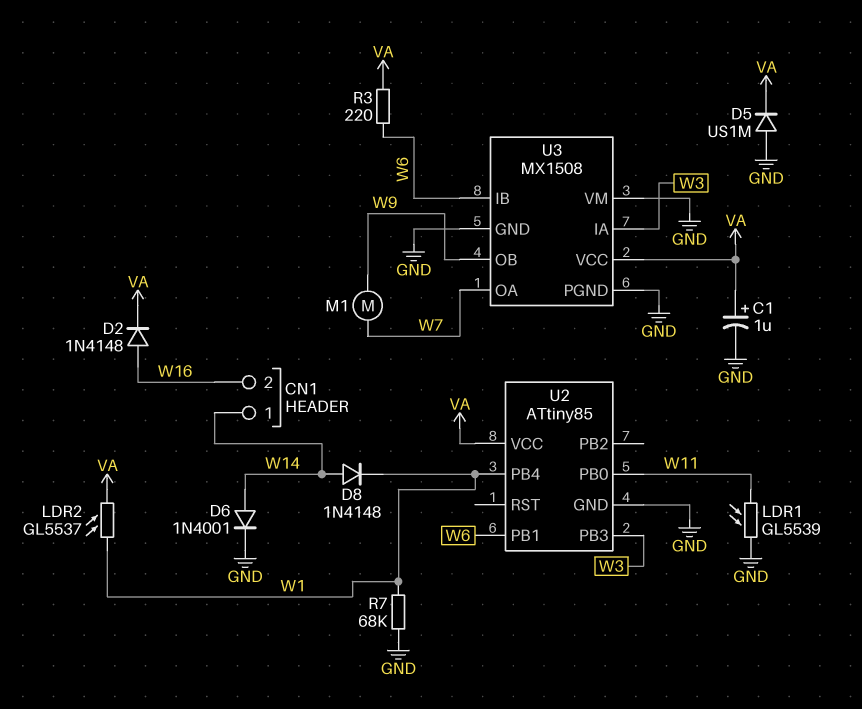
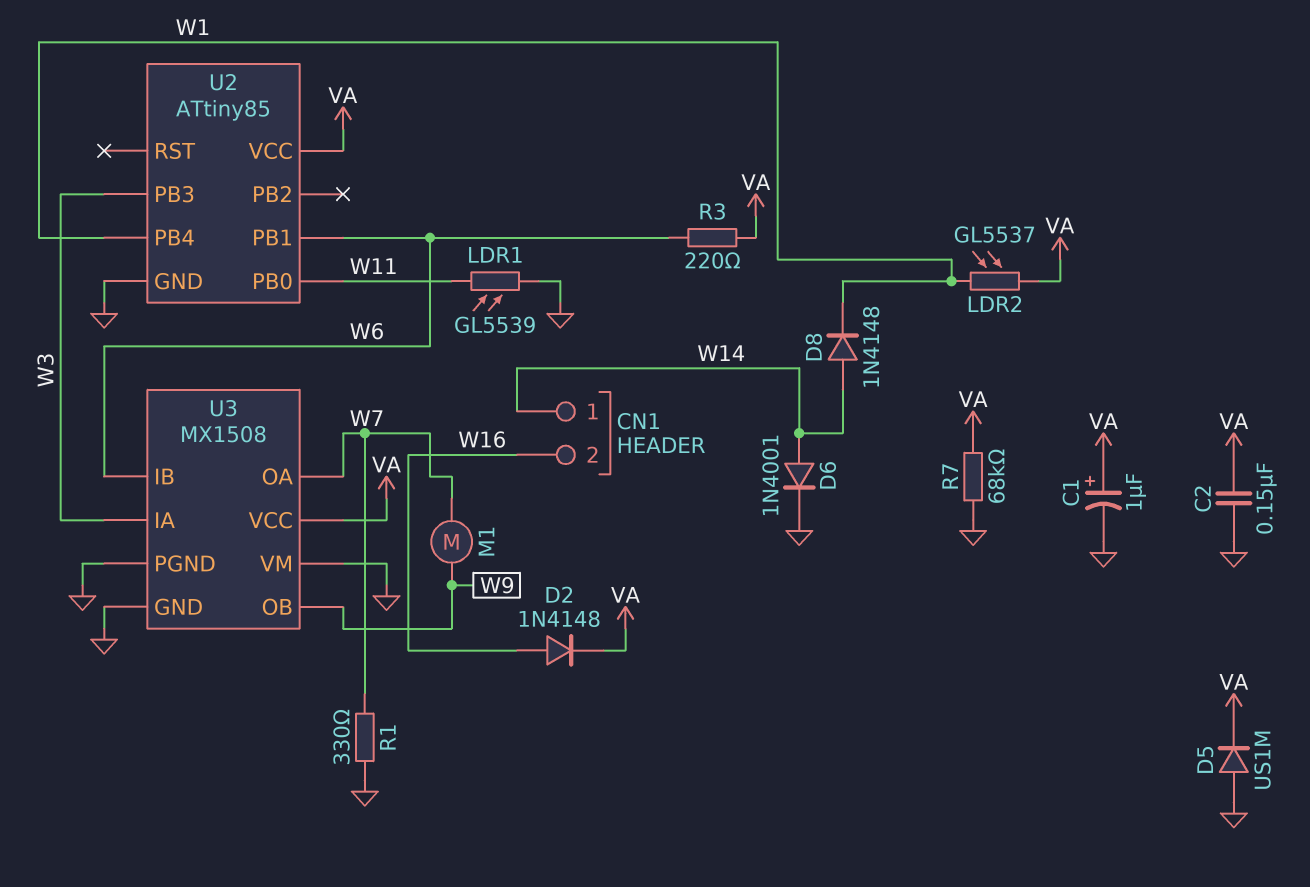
C2: none -> 150nF (GND, VA)
R1: none -> 330 (GND, W7)
R7: 68k (GND, W1) -> 68k (GND, VA)

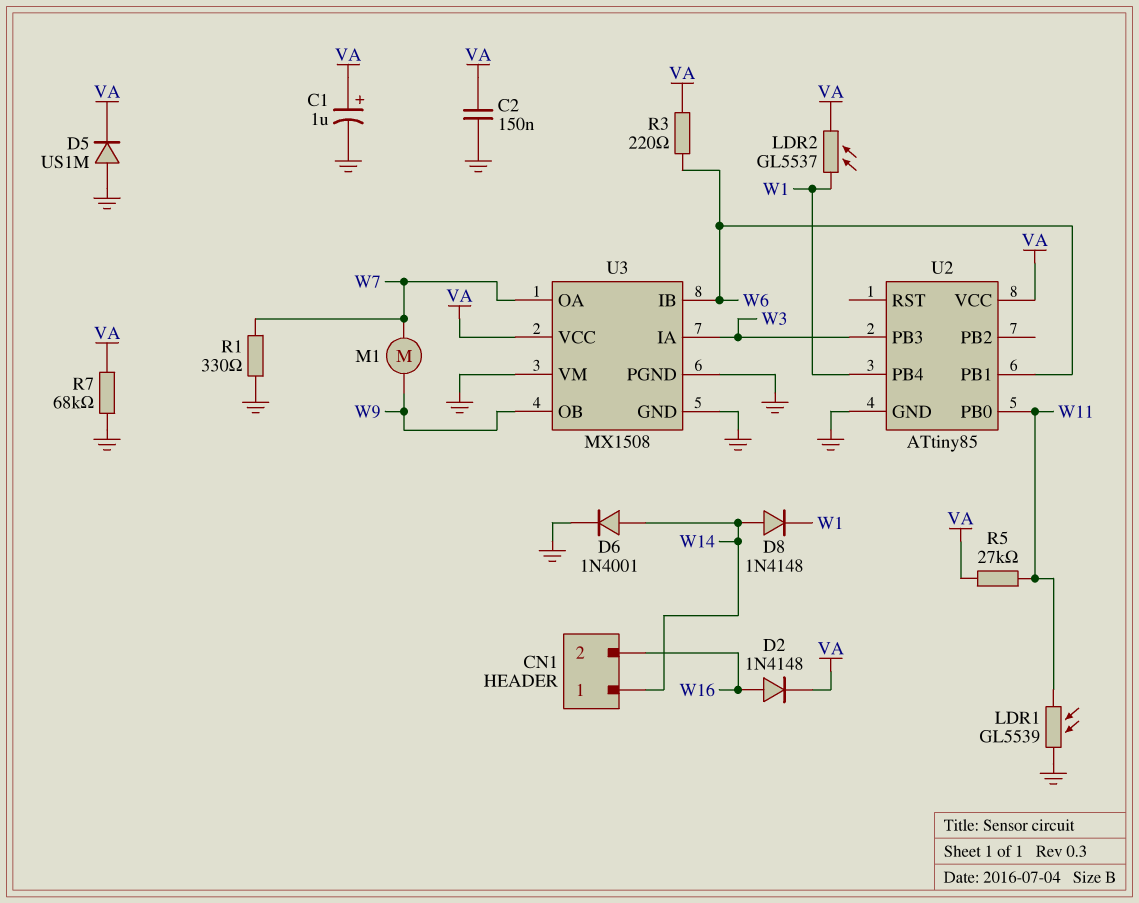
R5: none -> 27k (VA, W11)

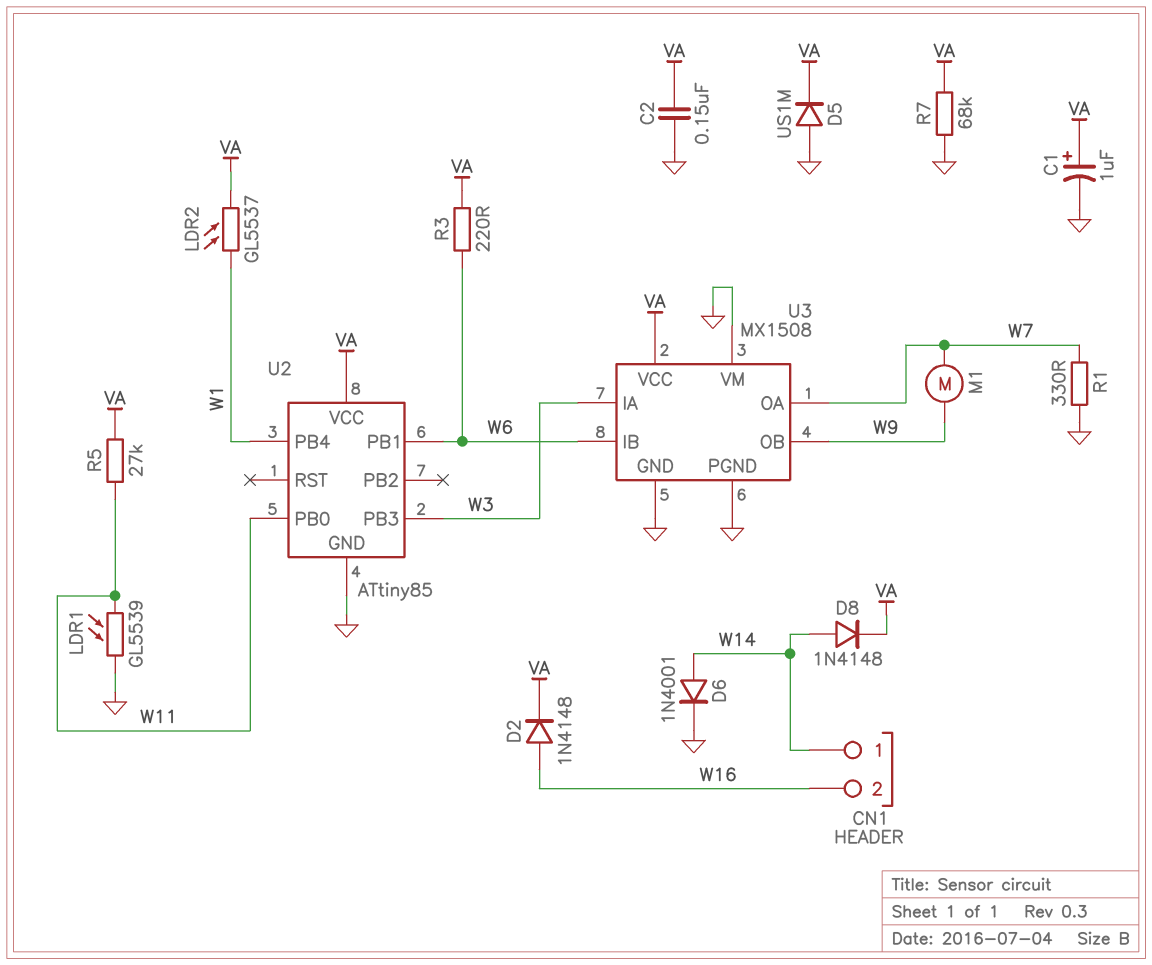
D8: diode 1N4148 (A W14, K W1) -> diode 1N4148 (A W14, K VA)

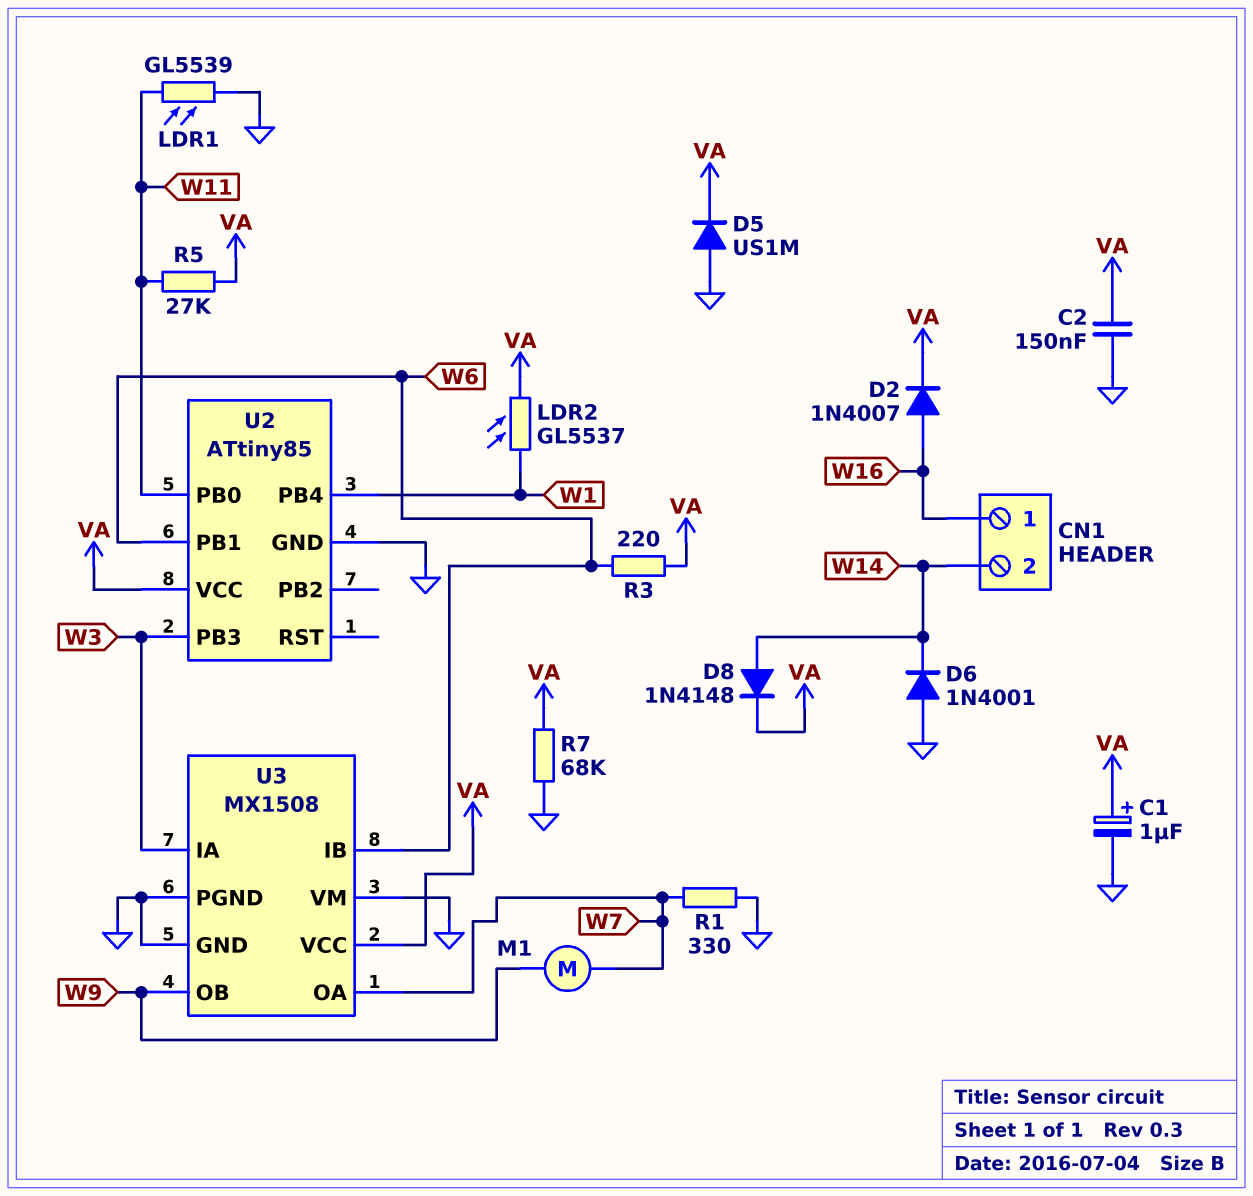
CN1 pin 1: W14 -> W16
CN1 pin 2: W16 -> W14
D2: diode 1N4148 (A W16, K VA) -> diode 1N4007 (A W16, K VA)
D6: diode 1N4001 (A W14, K GND) -> diode 1N4001 (A GND, K W14)

